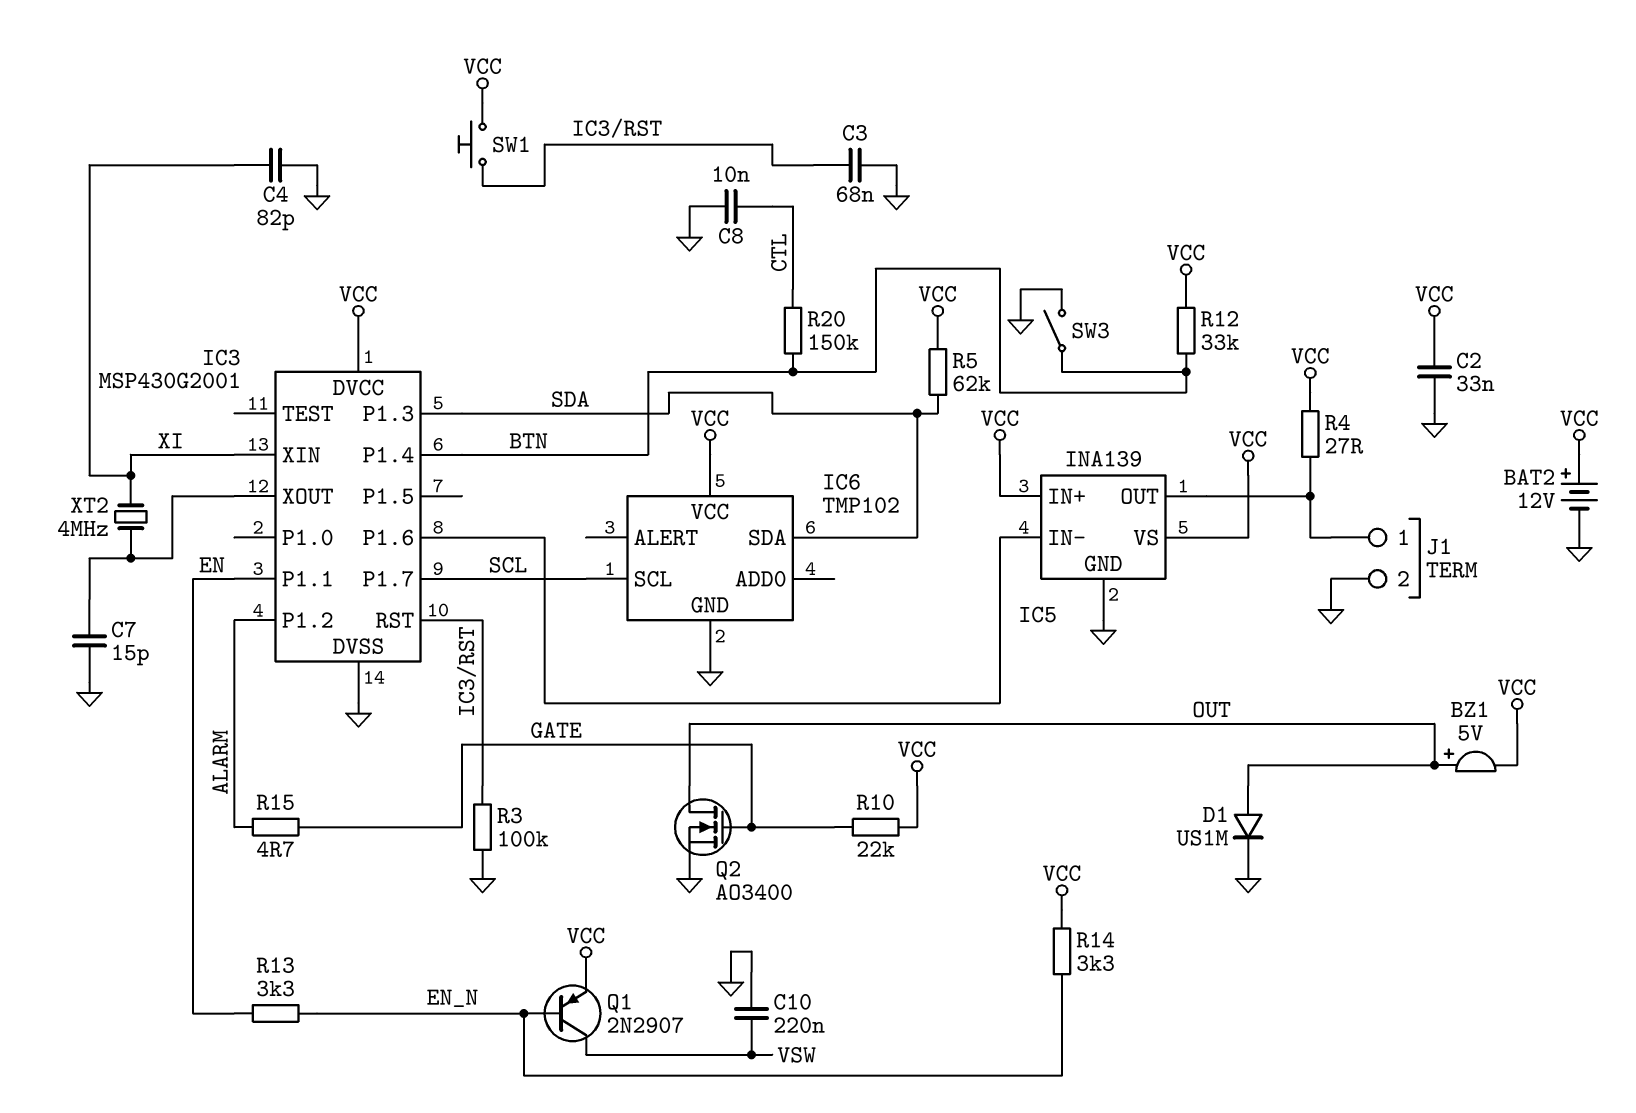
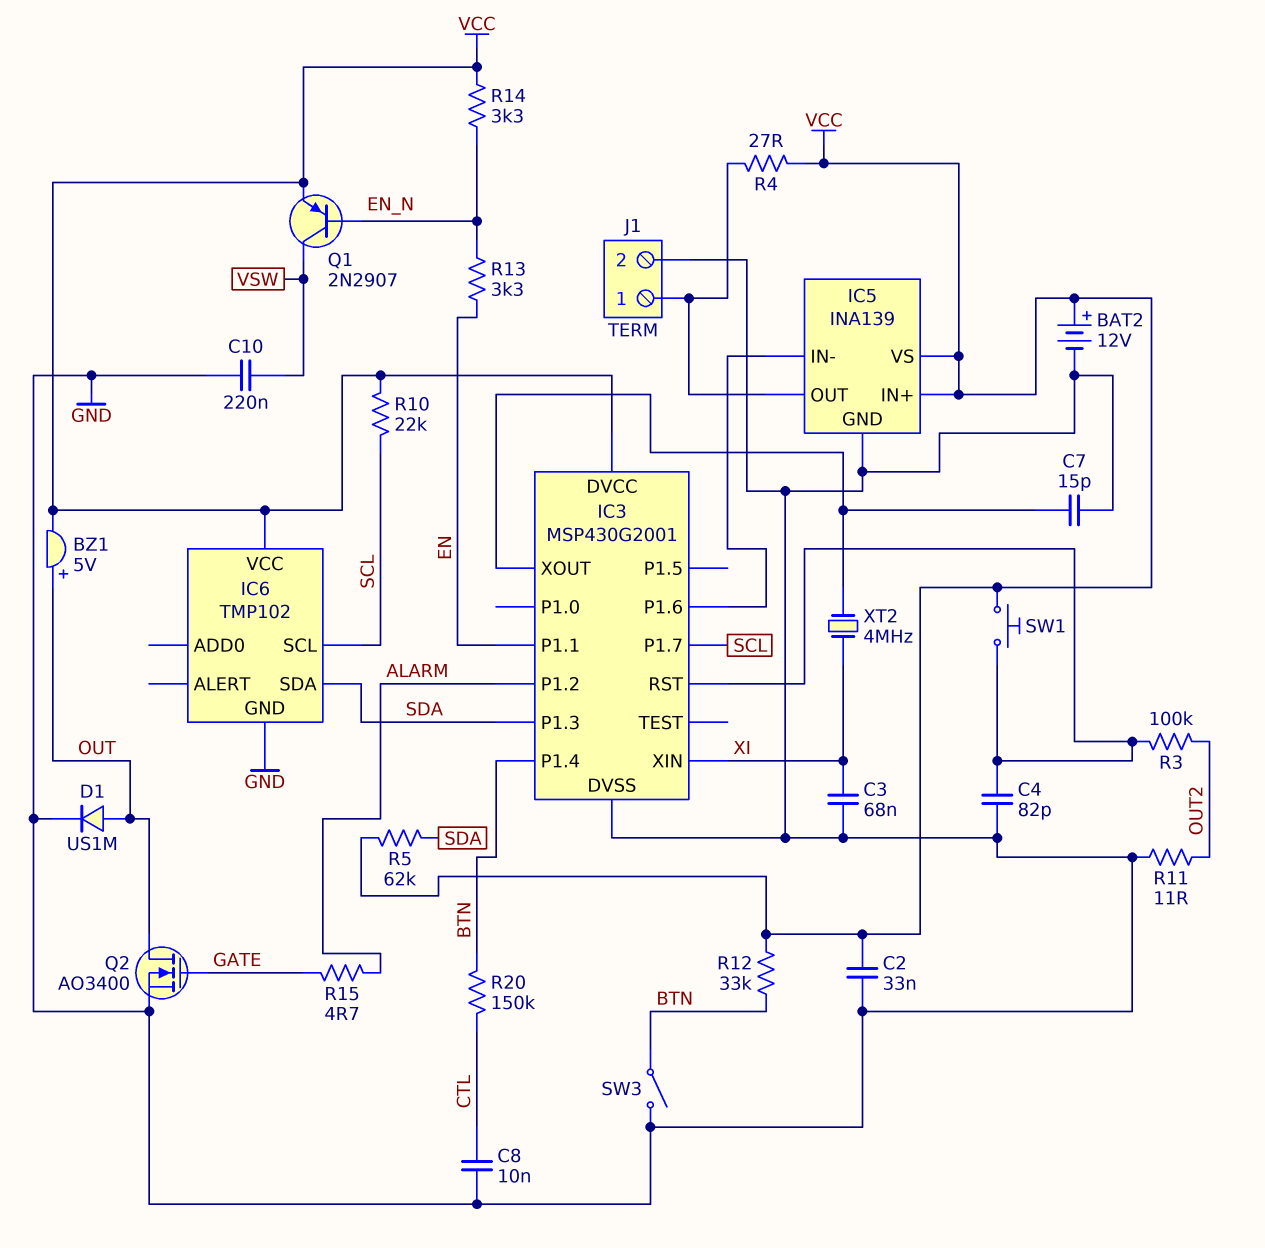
C3: 68nF (GND, IC3/RST) -> 68nF (GND, XI)
C4: 82pF (GND, XI) -> 82pF (GND, IC3/RST)
R3: 100k (GND, IC3/RST) -> 100k (IC3/RST, OUT2)
R10: 22k (GATE, VCC) -> 22k (SCL, VCC)
R11: none -> 11 (GND, OUT2)

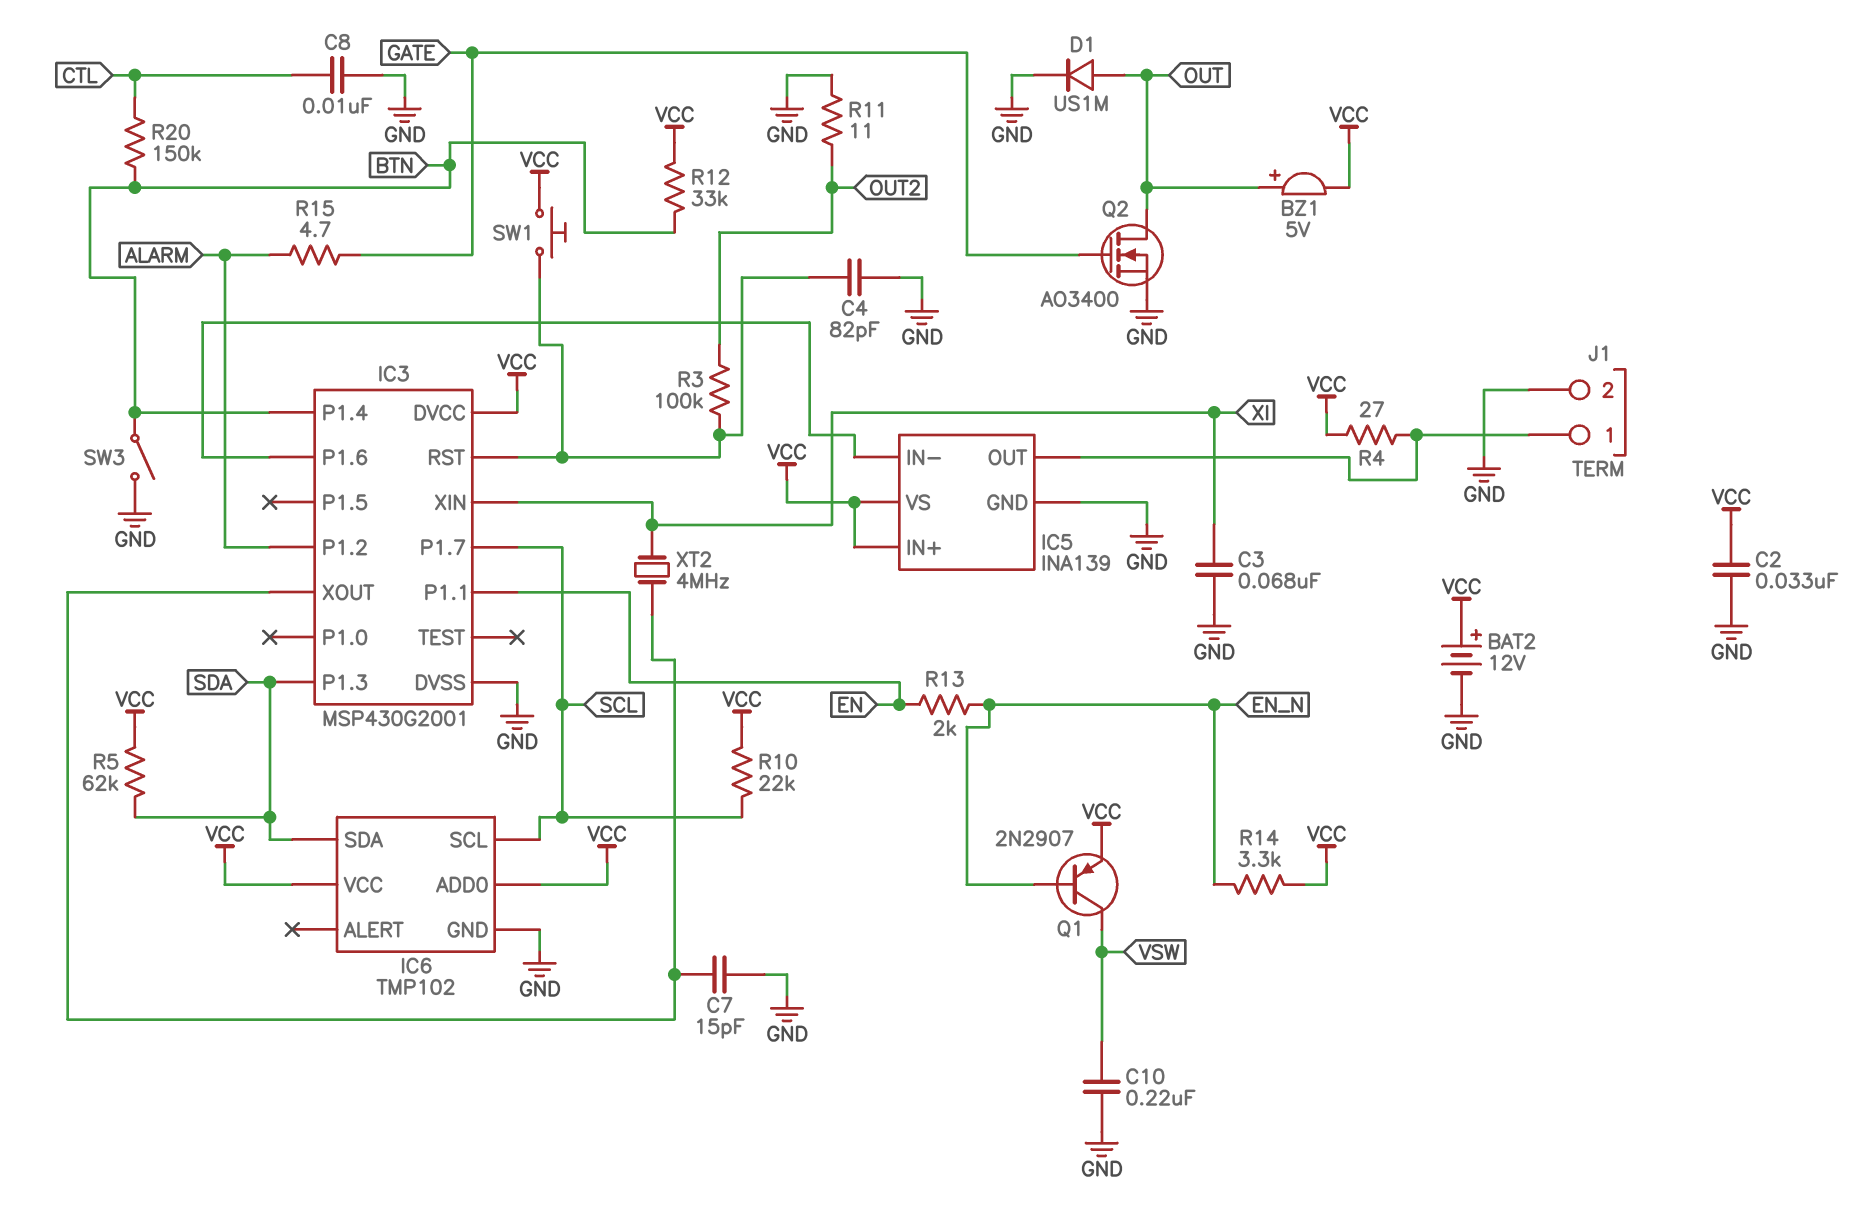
IC6 pin ADD0: none -> VCC
R13: 3.3k (EN, EN_N) -> 2k (EN, EN_N)

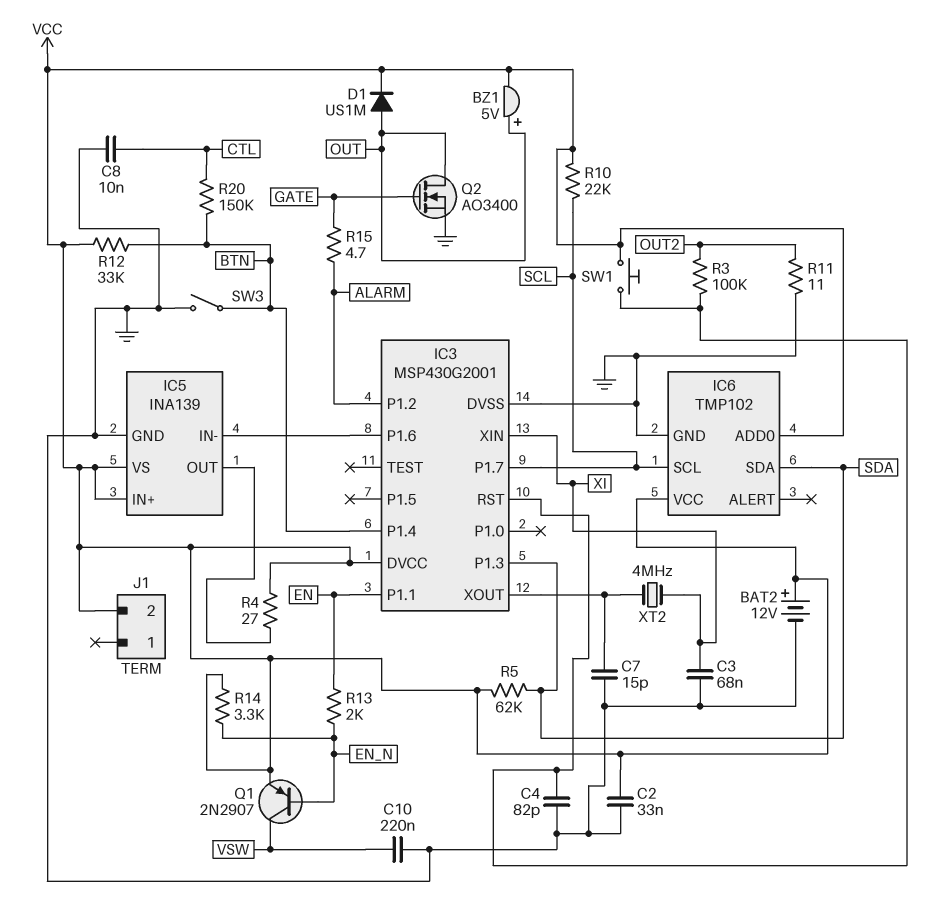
D1: diode US1M (A OUT, K GND) -> diode US1M (A OUT, K VCC)
J1 pin 1: IC5/OUT -> none
J1 pin 2: GND -> VCC

